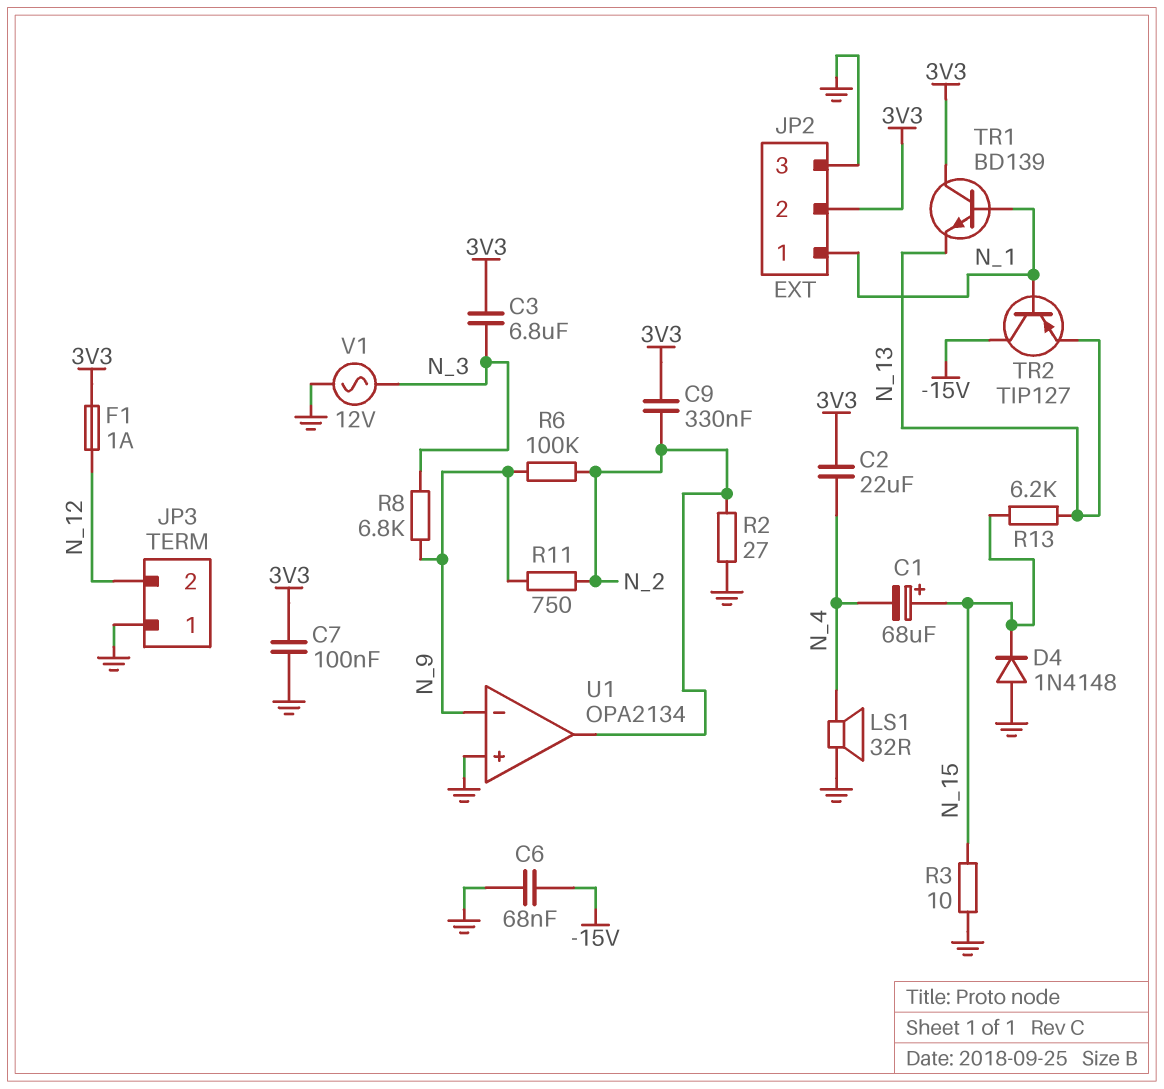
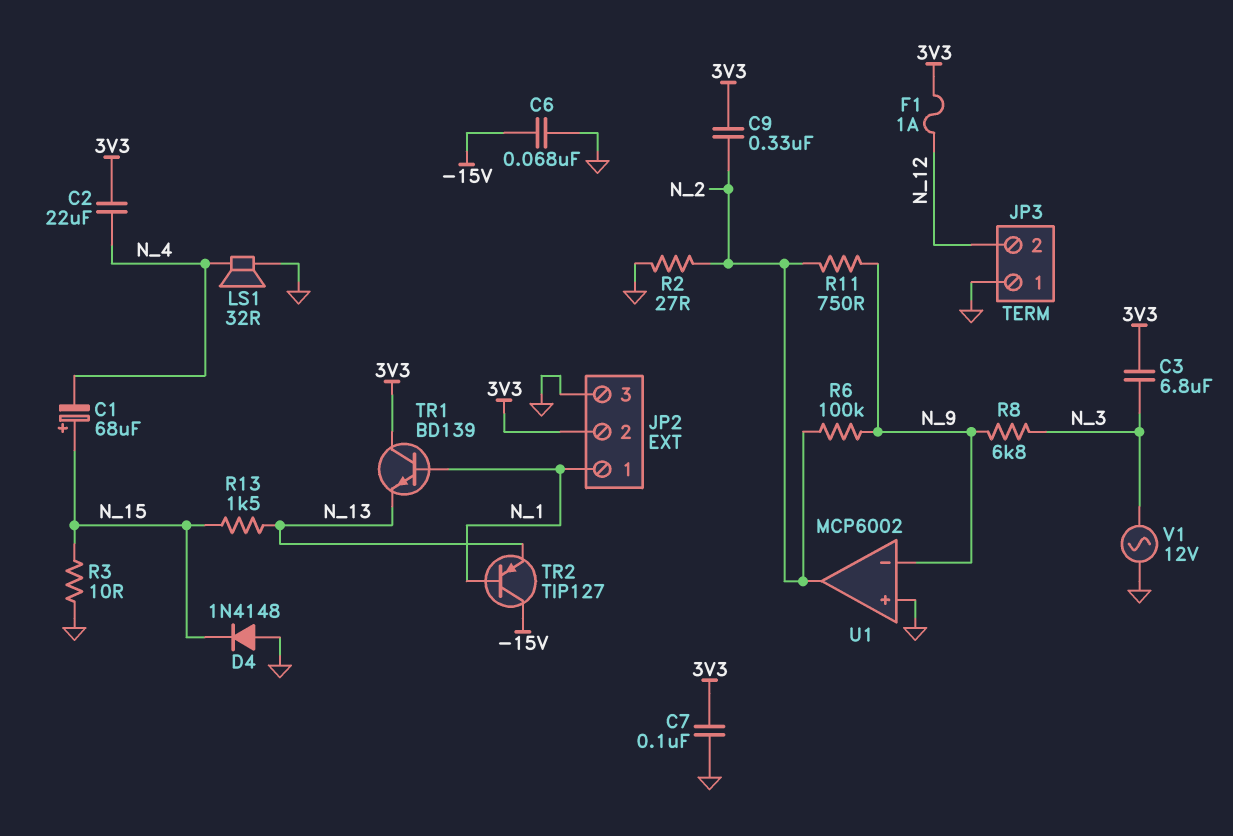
R13: 6.2k (N_13, N_15) -> 1.5k (N_13, N_15)
U1: OPA2134 -> MCP6002

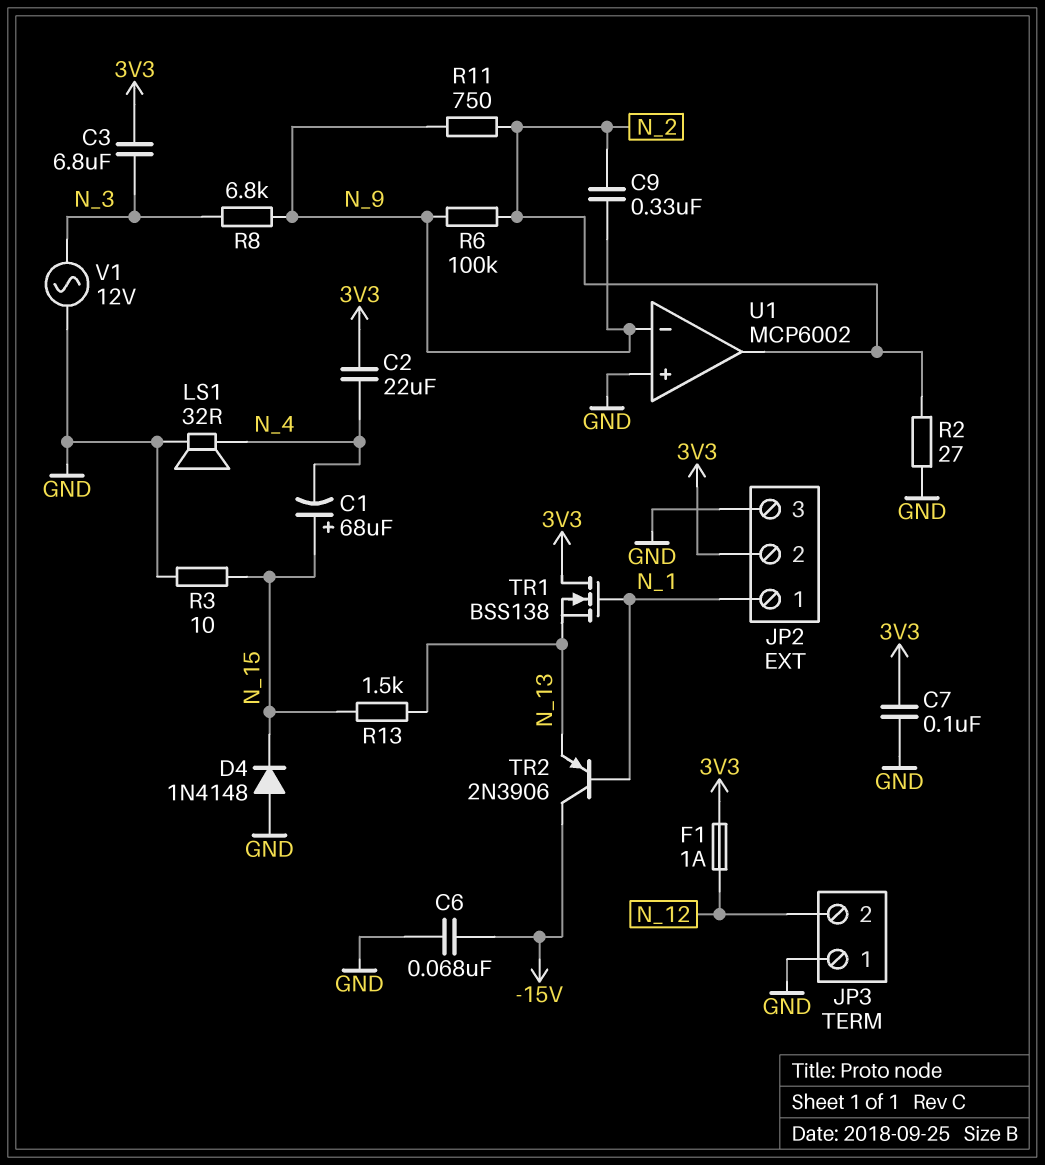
C9: 330nF (3V3, N_2) -> 330nF (N_2, N_9)
TR1: NPN BD139 (B N_1, C 3V3, E N_13) -> NMOS BSS138 (G N_1, D 3V3, S N_13)
TR2: PNP TIP127 (B N_1, C -15V, E N_13) -> PNP 2N3906 (B N_1, C -15V, E N_13)

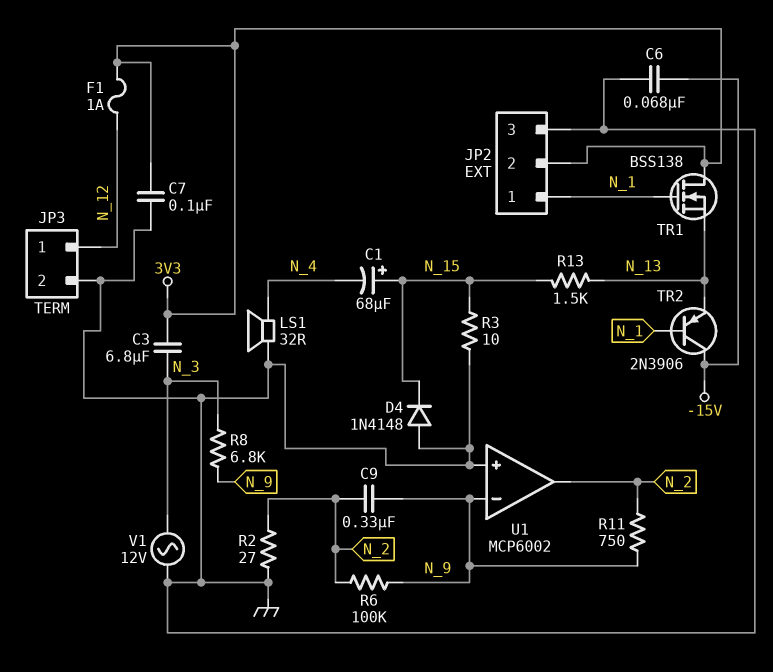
C2: 22uF (3V3, N_4) -> none
JP3 pin 1: GND -> N_12
JP3 pin 2: N_12 -> GND

